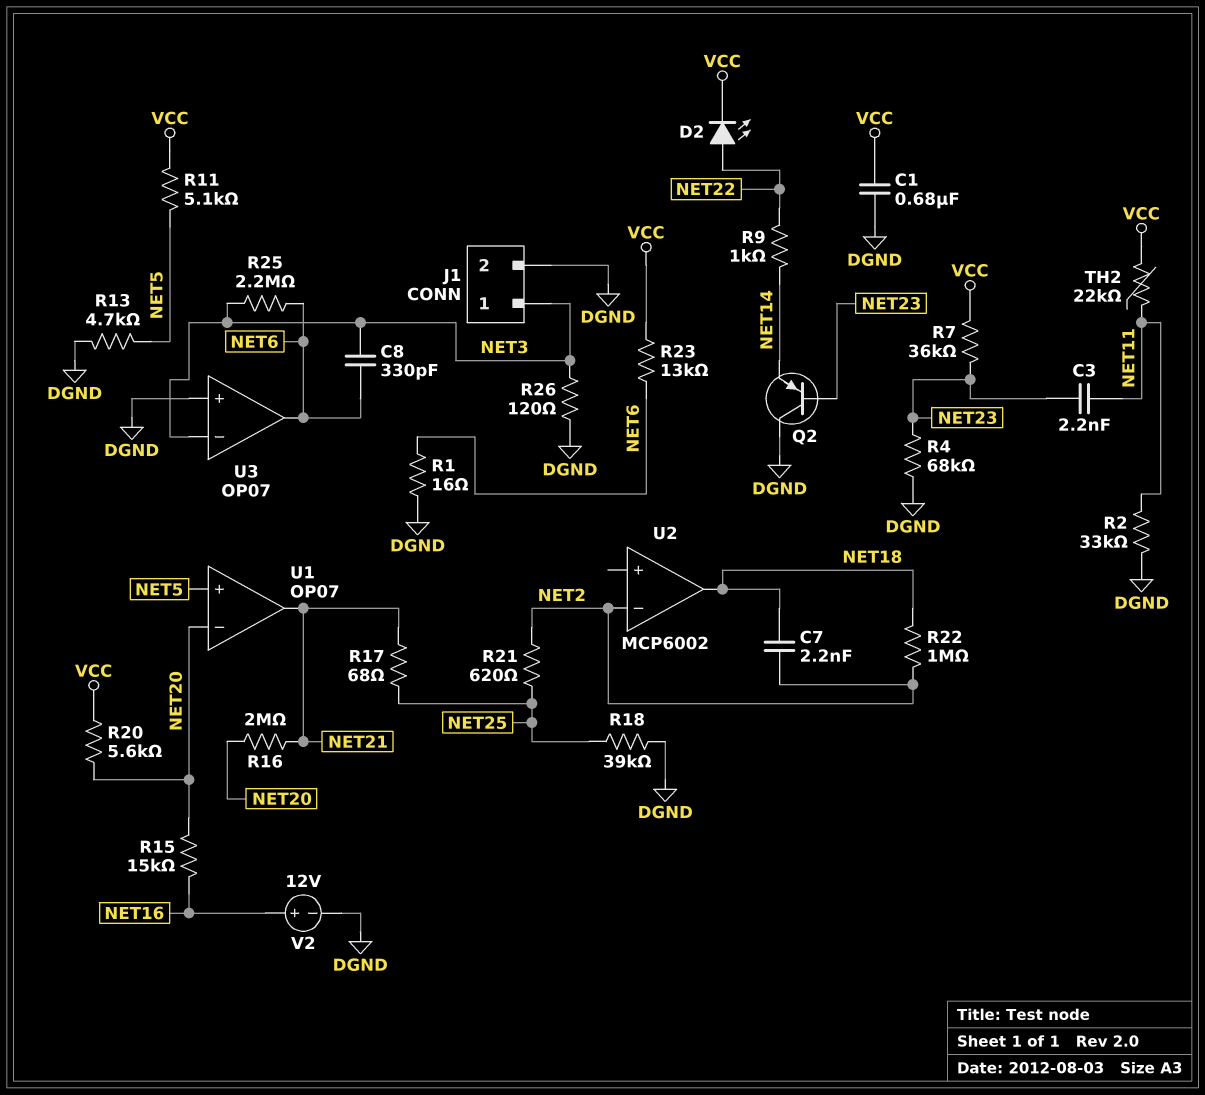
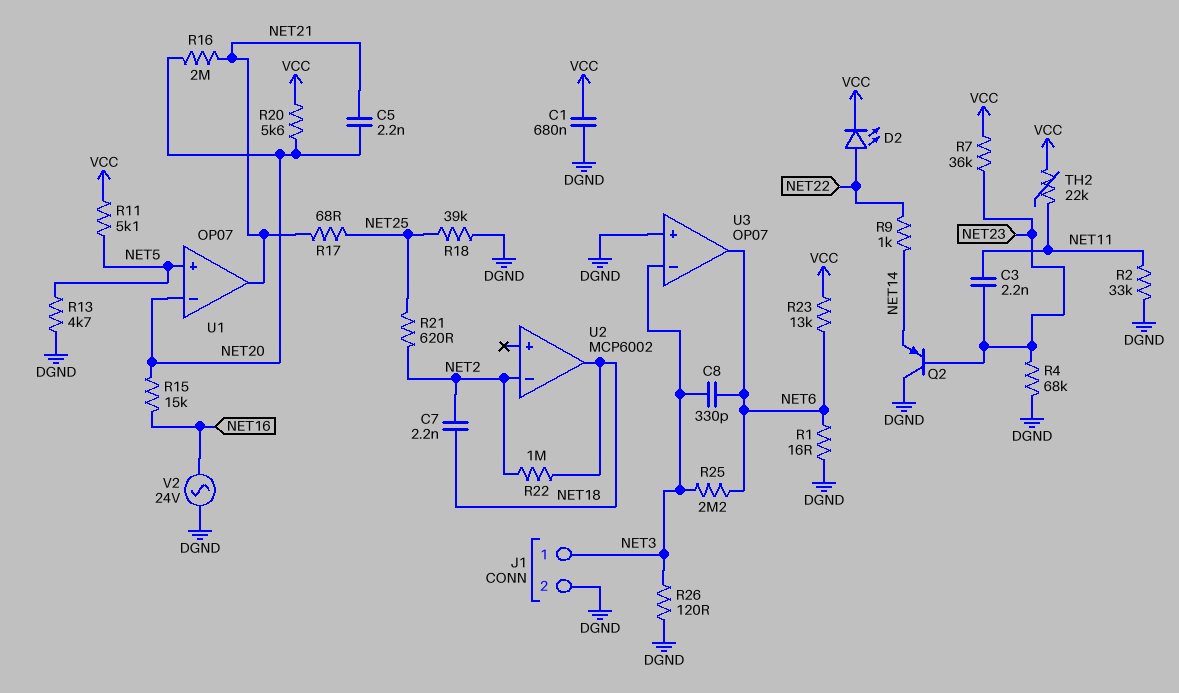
C5: none -> 2.2nF (NET20, NET21)
V2: 12V (plus NET16, minus DGND) -> AC 24V (DGND, NET16)

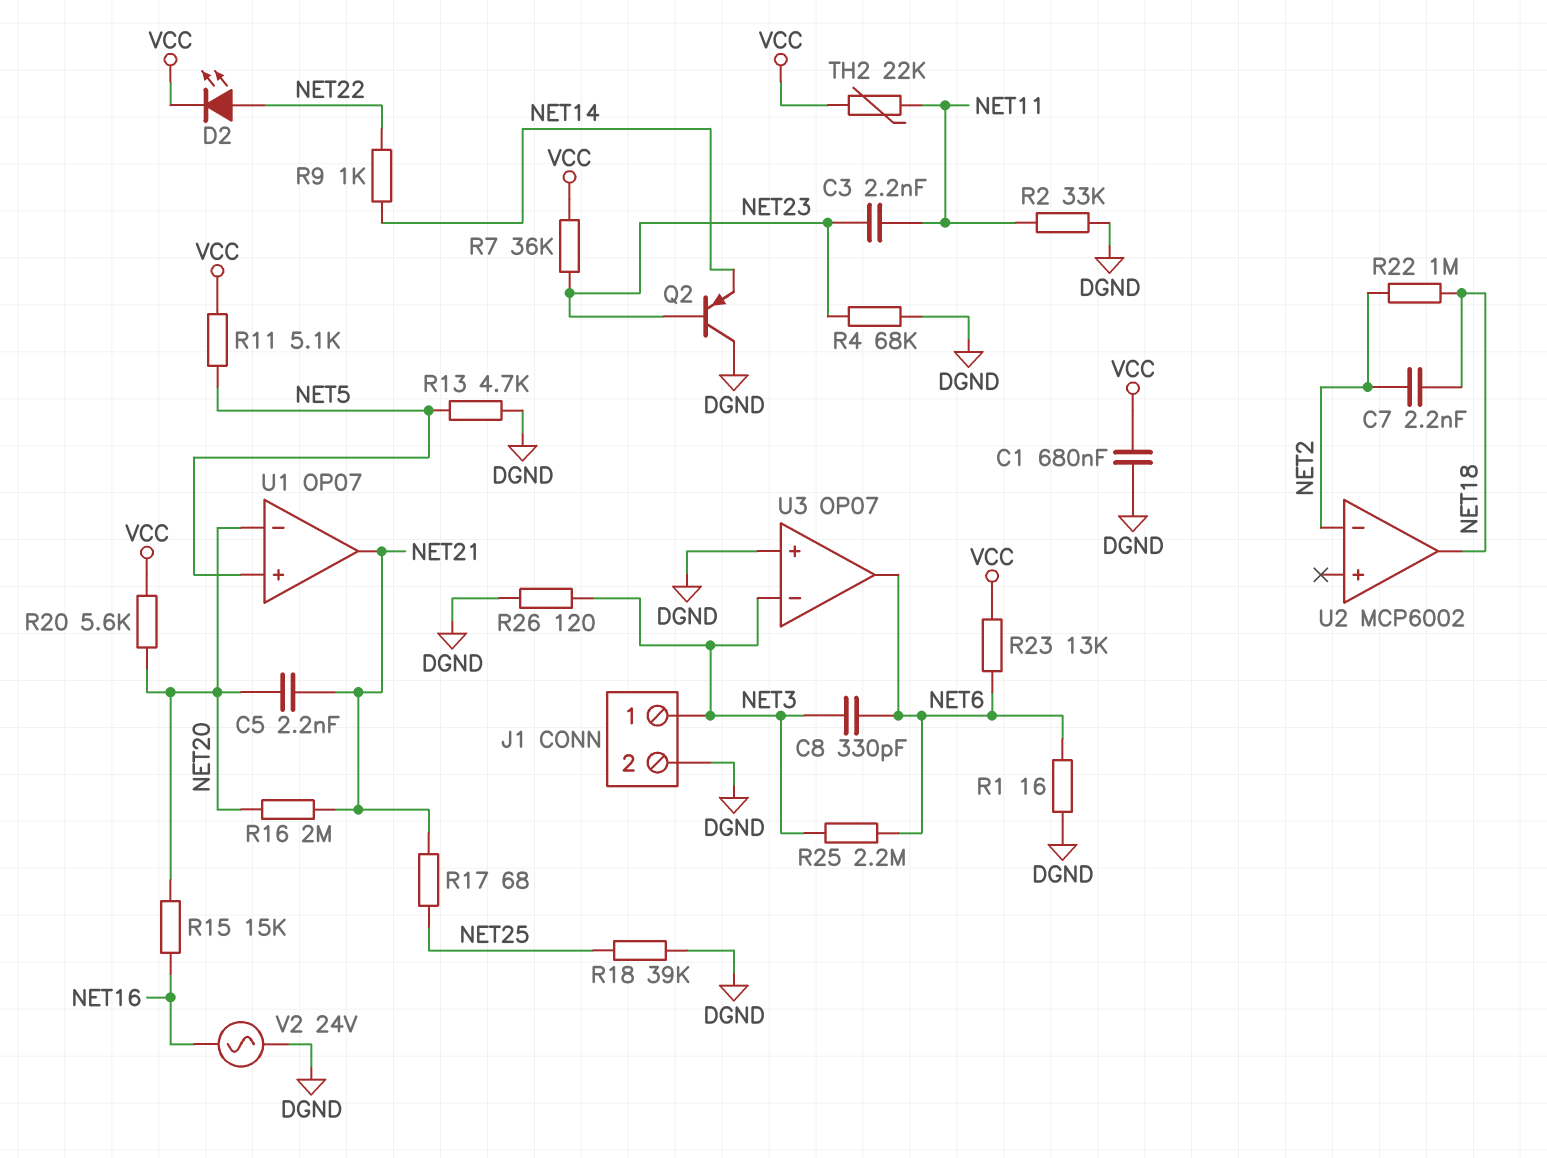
R21: 620 (NET2, NET25) -> none

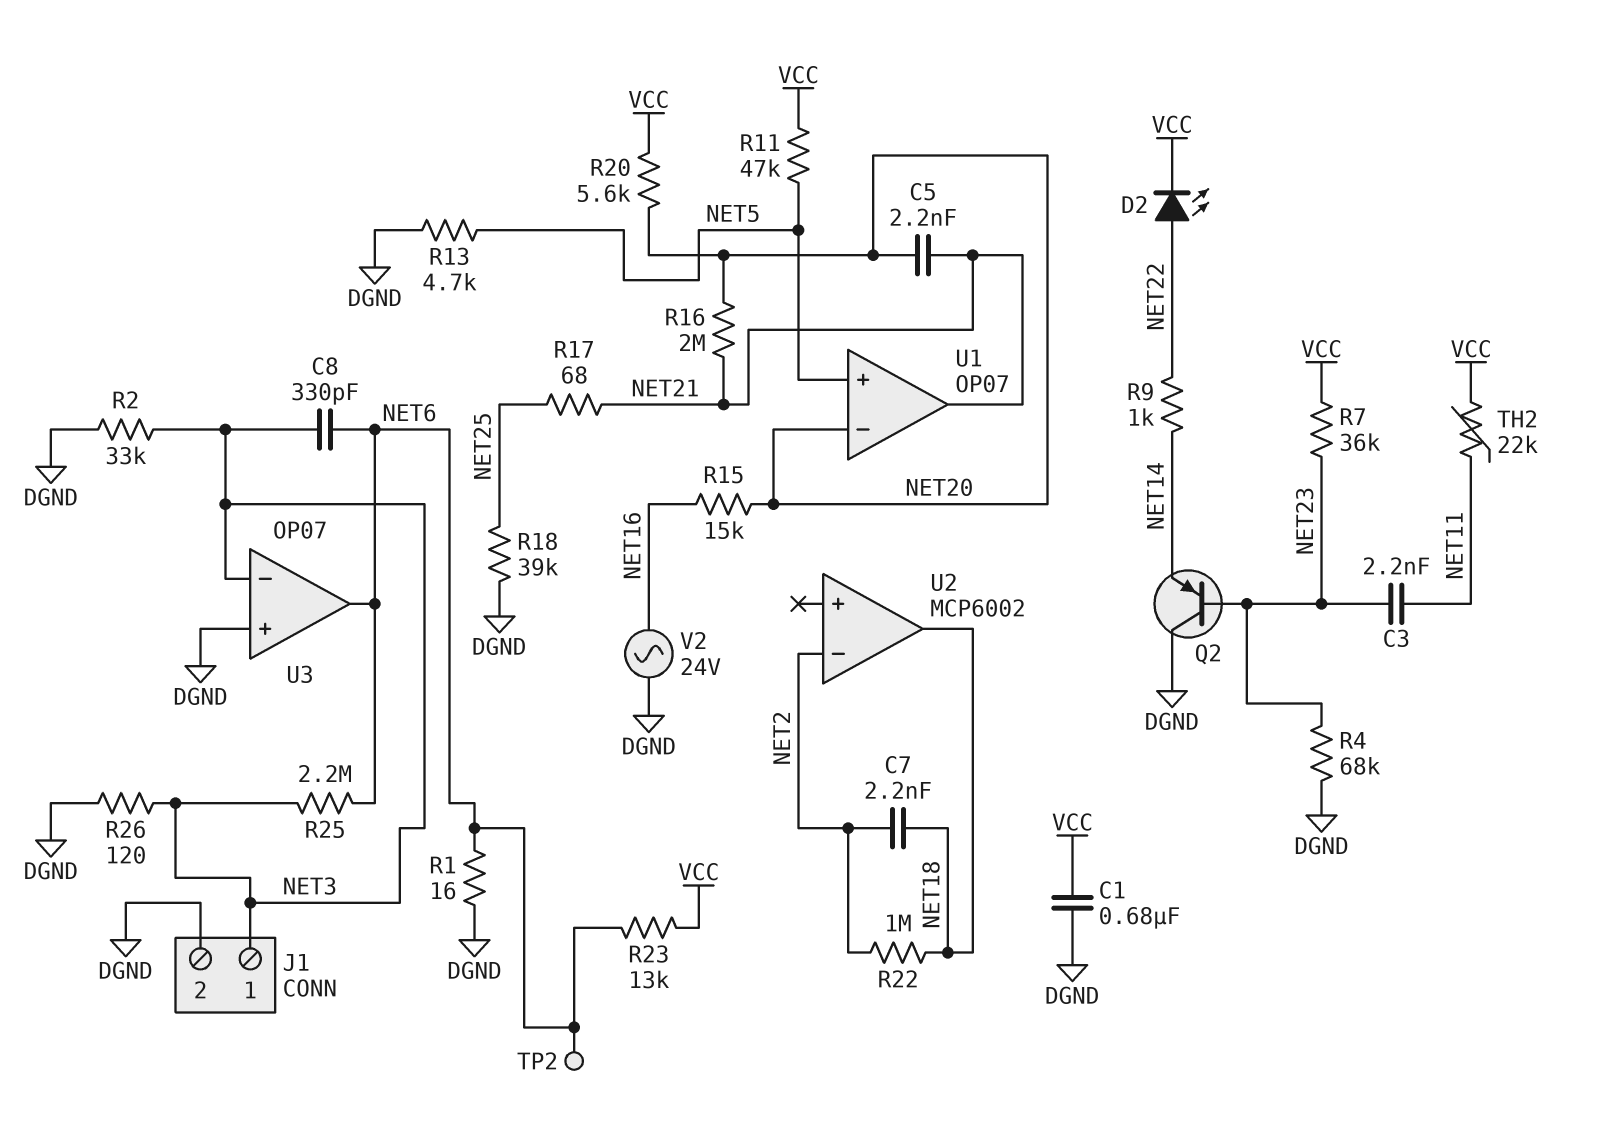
R2: 33k (DGND, NET11) -> 33k (DGND, NET3)
R11: 5.1k (NET5, VCC) -> 47k (NET5, VCC)
TP2: none -> test point (NET6)

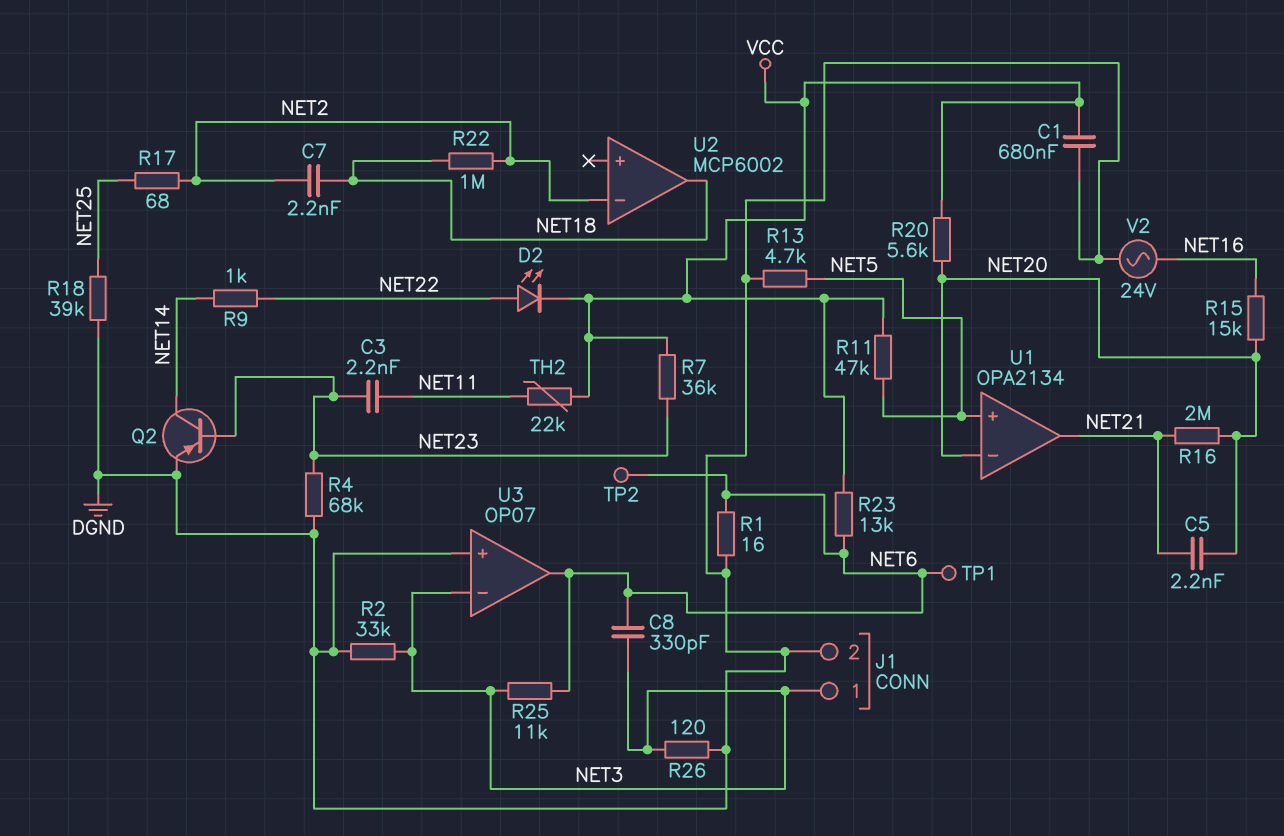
Q2: PNP (B NET23, C DGND, E NET14) -> PNP (B NET23, C NET14, E DGND)
R17: 68 (NET21, NET25) -> 68 (NET2, NET25)
R25: 2.2M (NET3, NET6) -> 11k (NET3, NET6)
TP1: none -> test point (NET6)
U1: OP07 -> OPA2134

